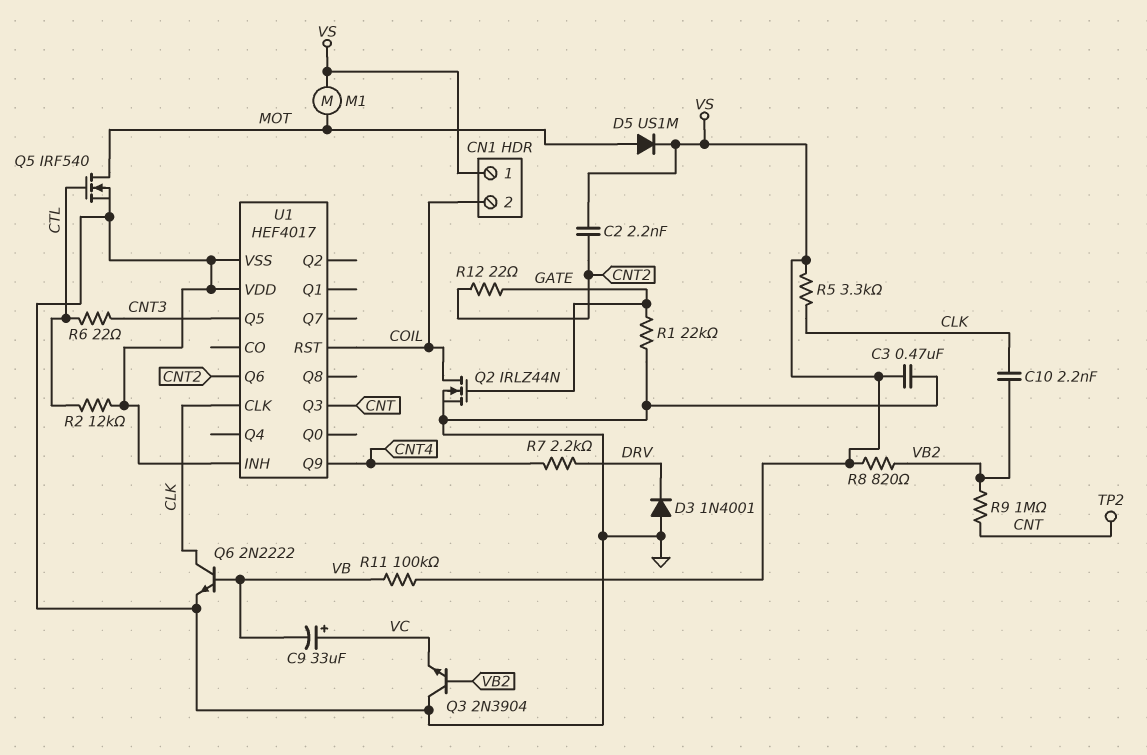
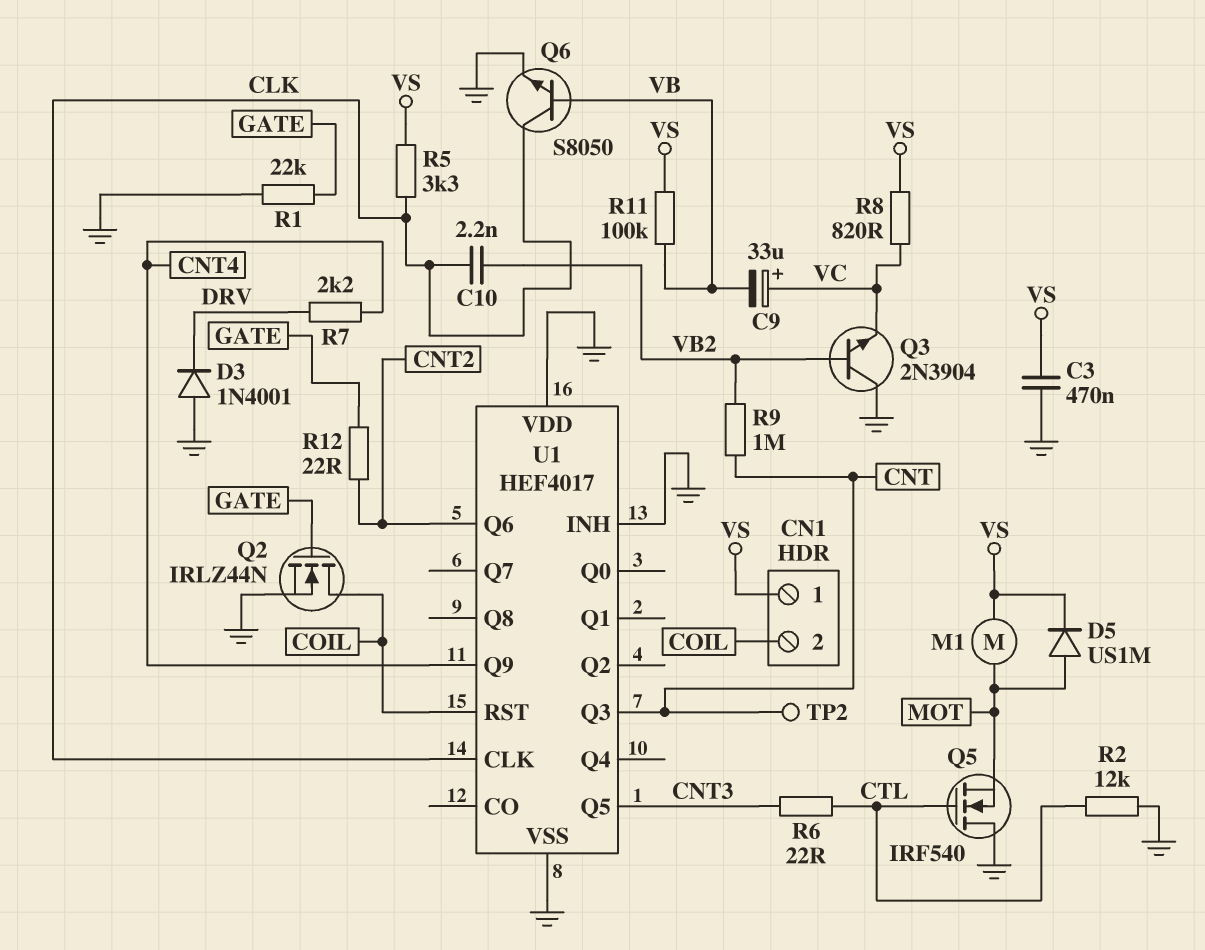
C2: 2.2nF (CNT2, VS) -> none
Q5: NMOS IRF540 (G CTL, D MOT, S GND) -> NMOS IRF540 (G CTL, D GND, S MOT)
Q6: NPN 2N2222 (B VB, C CLK, E GND) -> NPN S8050 (B VB, C CLK, E GND)
R8: 820 (VB2, VS) -> 820 (VC, VS)

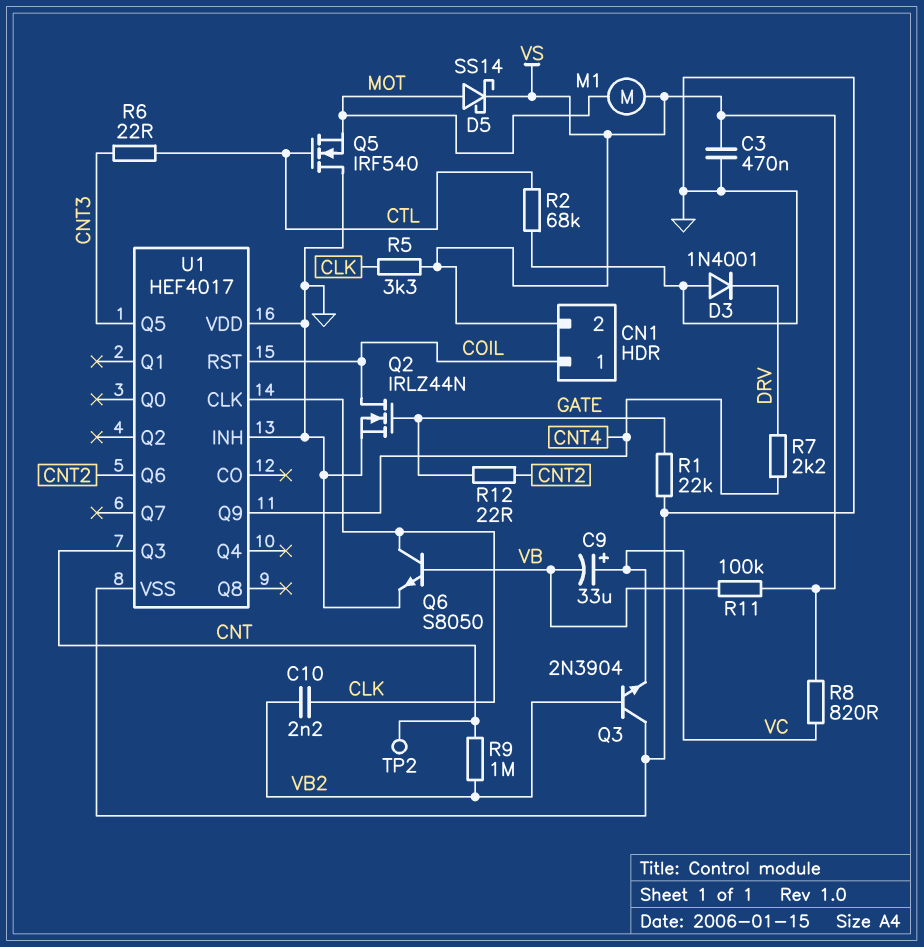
CN1 pin 1: VS -> COIL
CN1 pin 2: COIL -> VS
D5: diode US1M (A MOT, K VS) -> schottky SS14 (A MOT, K VS)
R2: 12k (CTL, GND) -> 68k (CTL, GND)

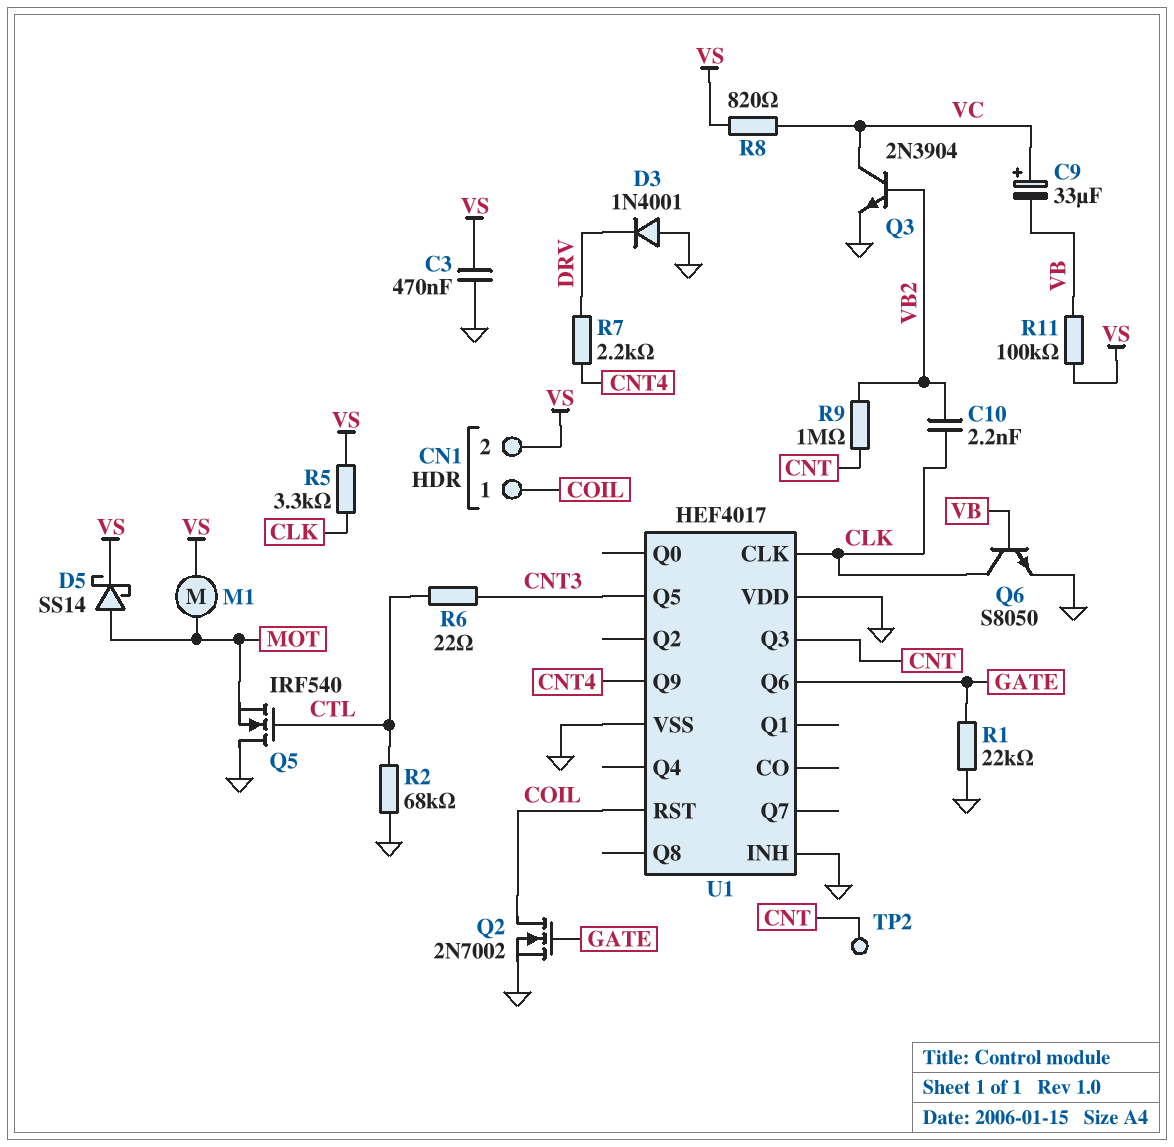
Q2: NMOS IRLZ44N (G GATE, D COIL, S GND) -> NMOS 2N7002 (G GATE, D COIL, S GND)
Q3: NPN 2N3904 (B VB2, C GND, E VC) -> NPN 2N3904 (B VB2, C VC, E GND)
R12: 22 (CNT2, GATE) -> none
U1 pin Q6: CNT2 -> GATE

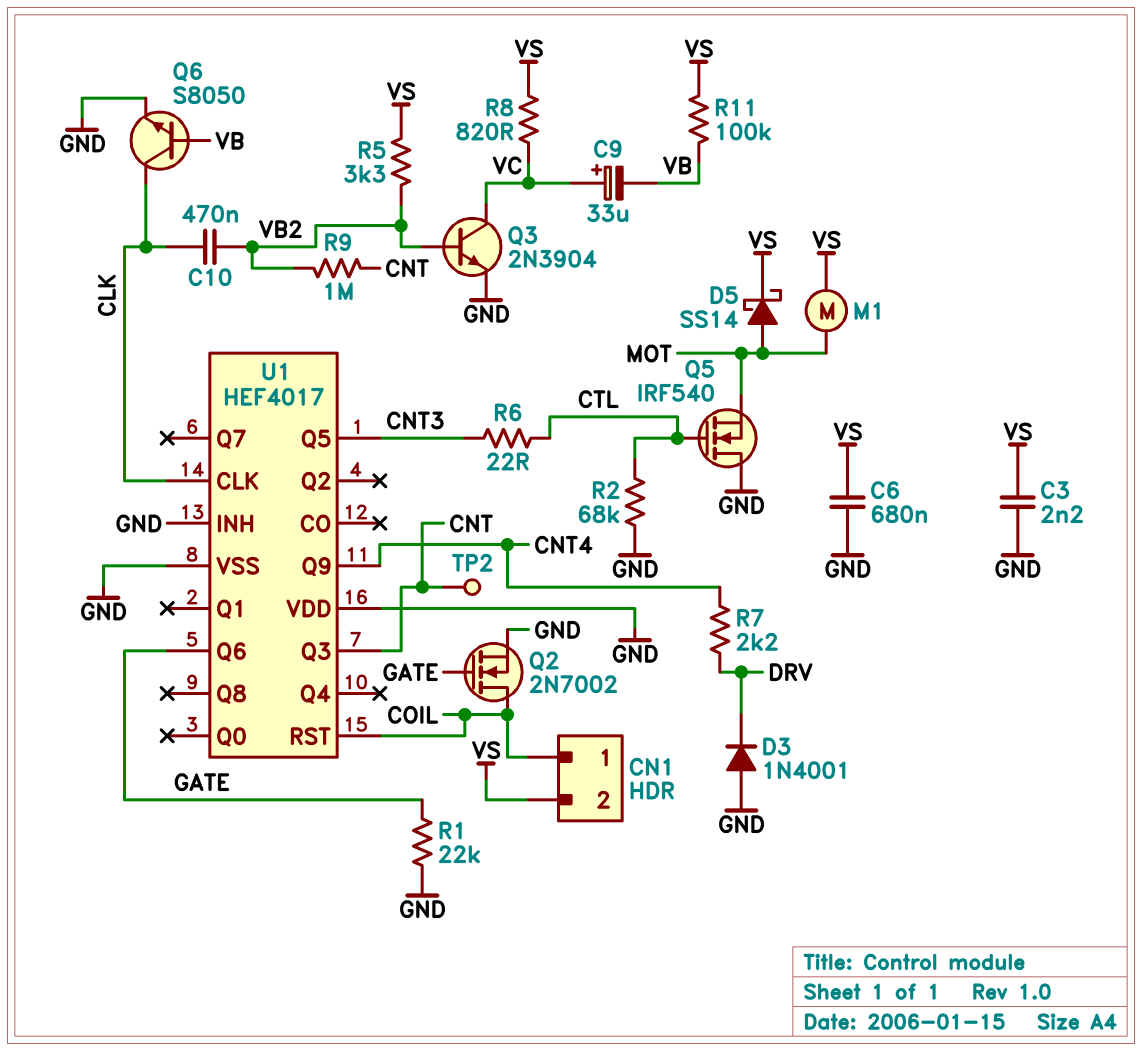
C3: 470nF (GND, VS) -> 2.2nF (GND, VS)
C6: none -> 680nF (GND, VS)
C10: 2.2nF (CLK, VB2) -> 470nF (CLK, VB2)
R5: 3.3k (CLK, VS) -> 3.3k (VB2, VS)

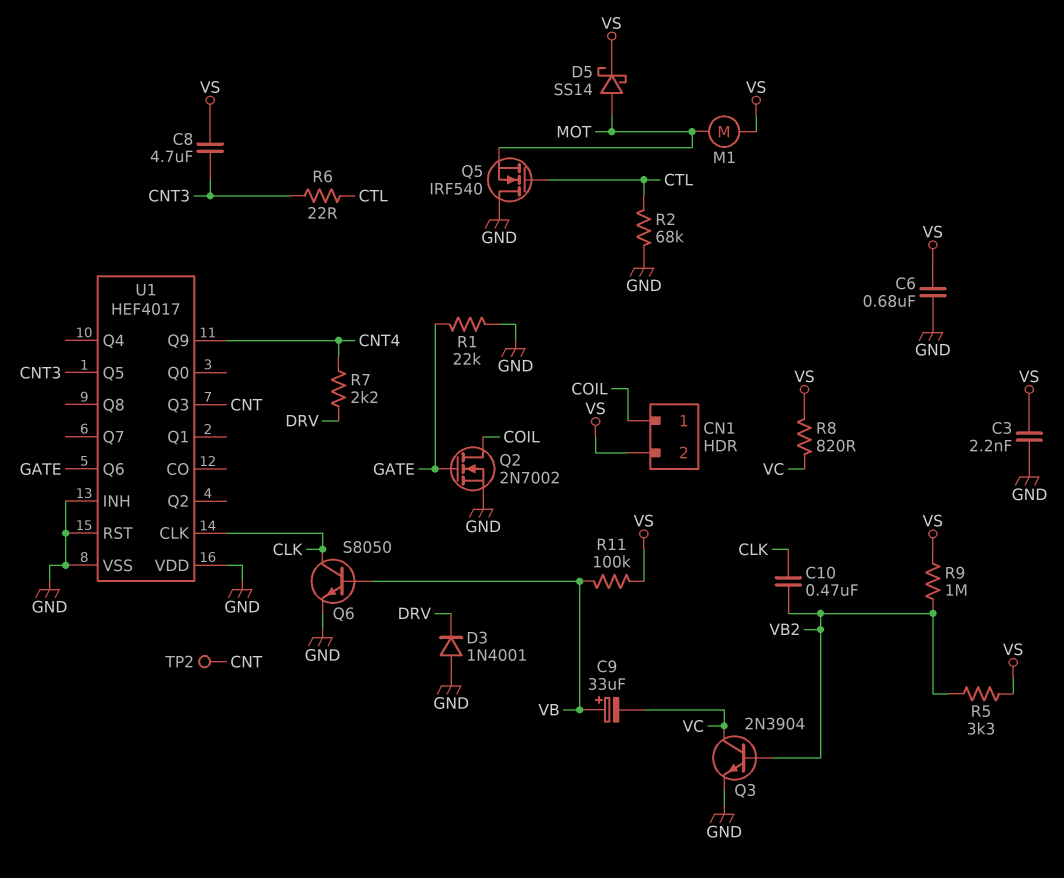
C8: none -> 4.7uF (CNT3, VS)
C9: 33uF (plus VC, minus VB) -> 33uF (plus VB, minus VC)
R9: 1M (CNT, VB2) -> 1M (VB2, VS)
U1 pin RST: COIL -> GND

